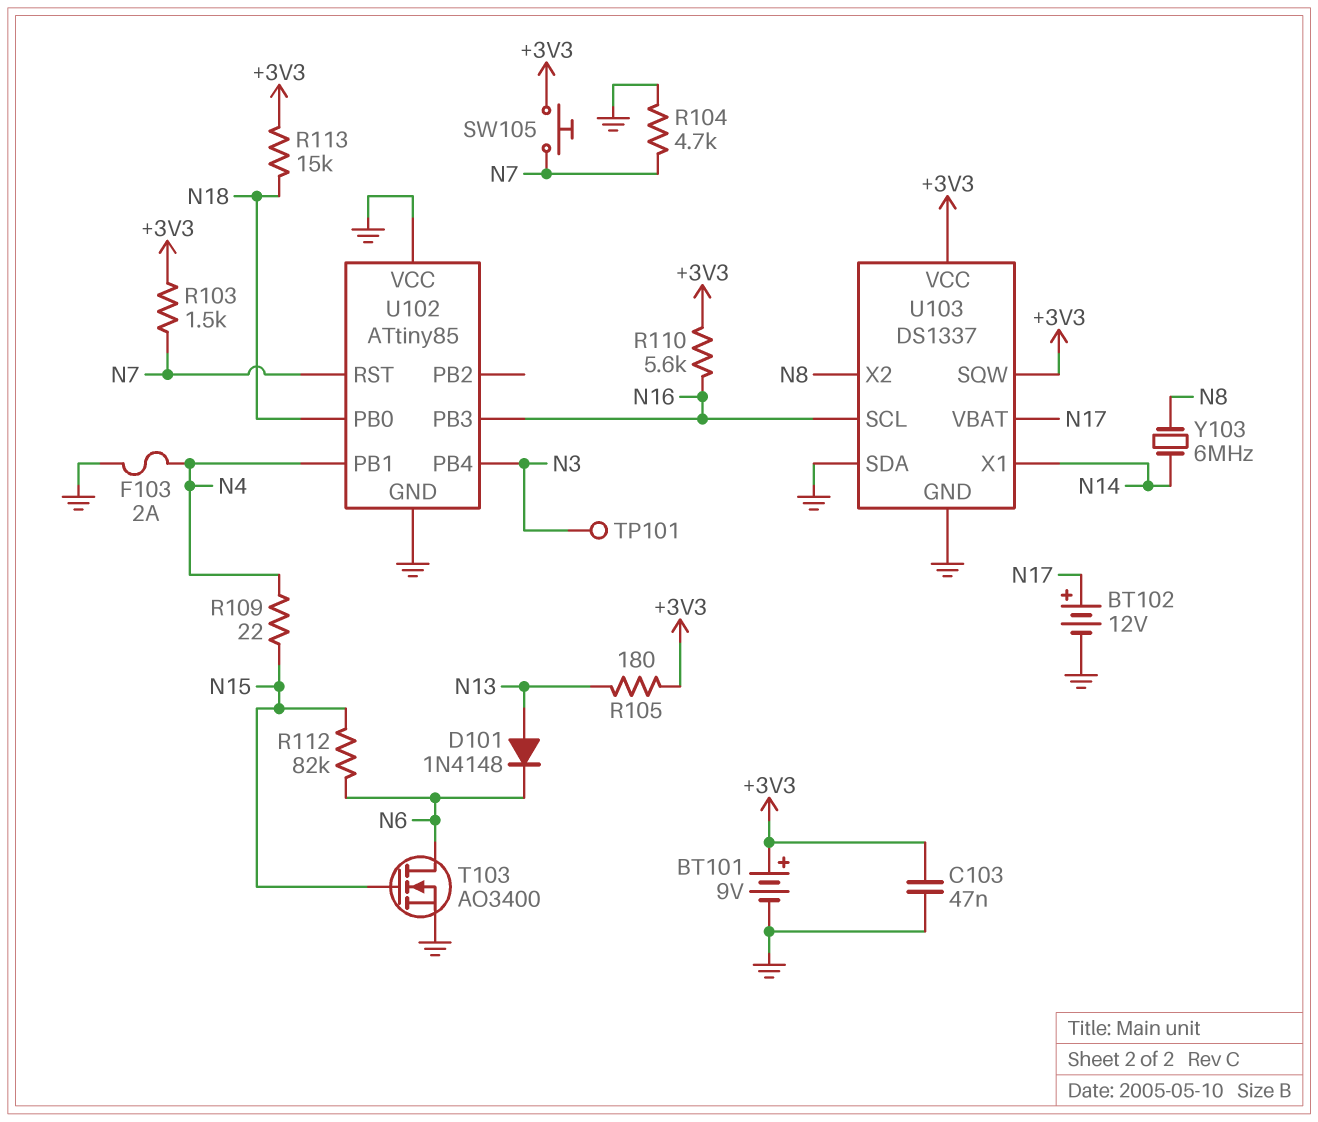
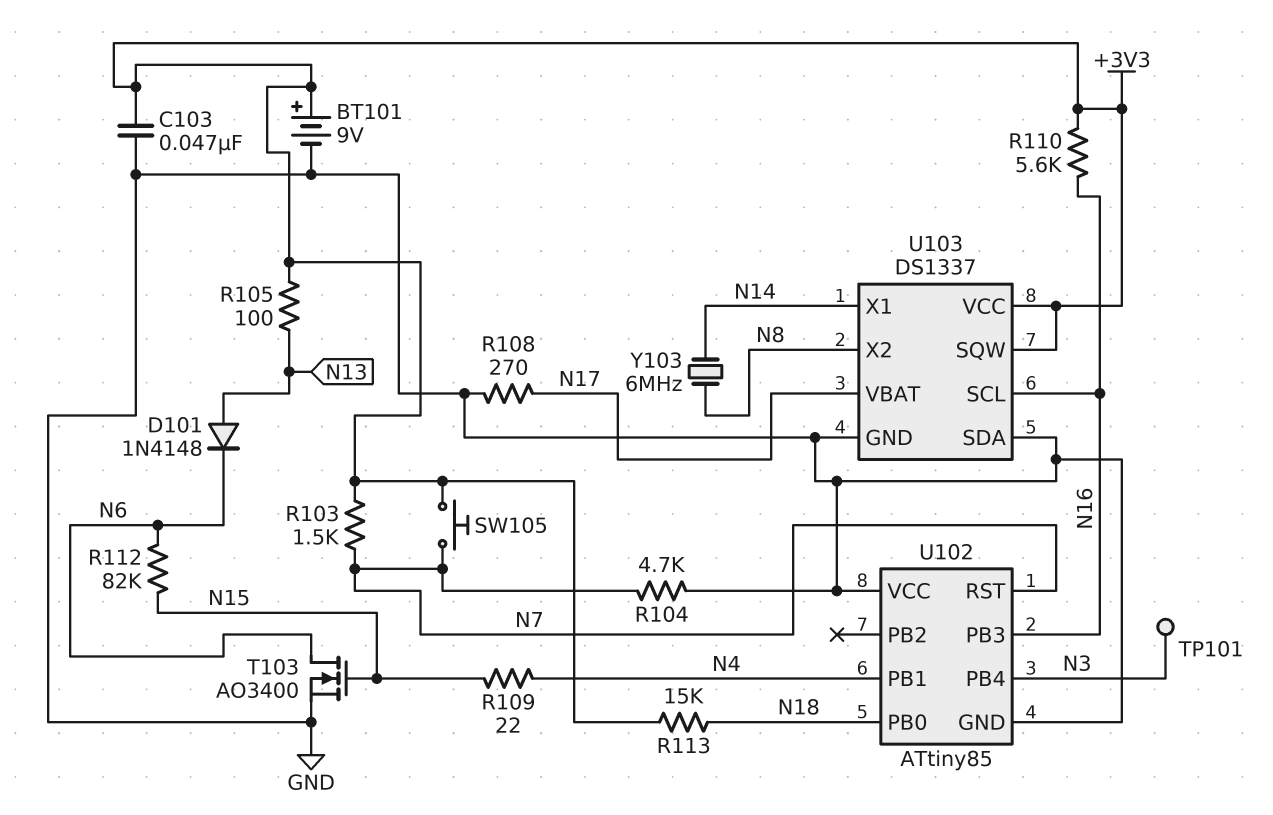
BT102: 12V (plus N17, minus GND) -> none
F103: 2A (GND, N4) -> none
R105: 180 (+3V3, N13) -> 100 (+3V3, N13)
R108: none -> 270 (GND, N17)

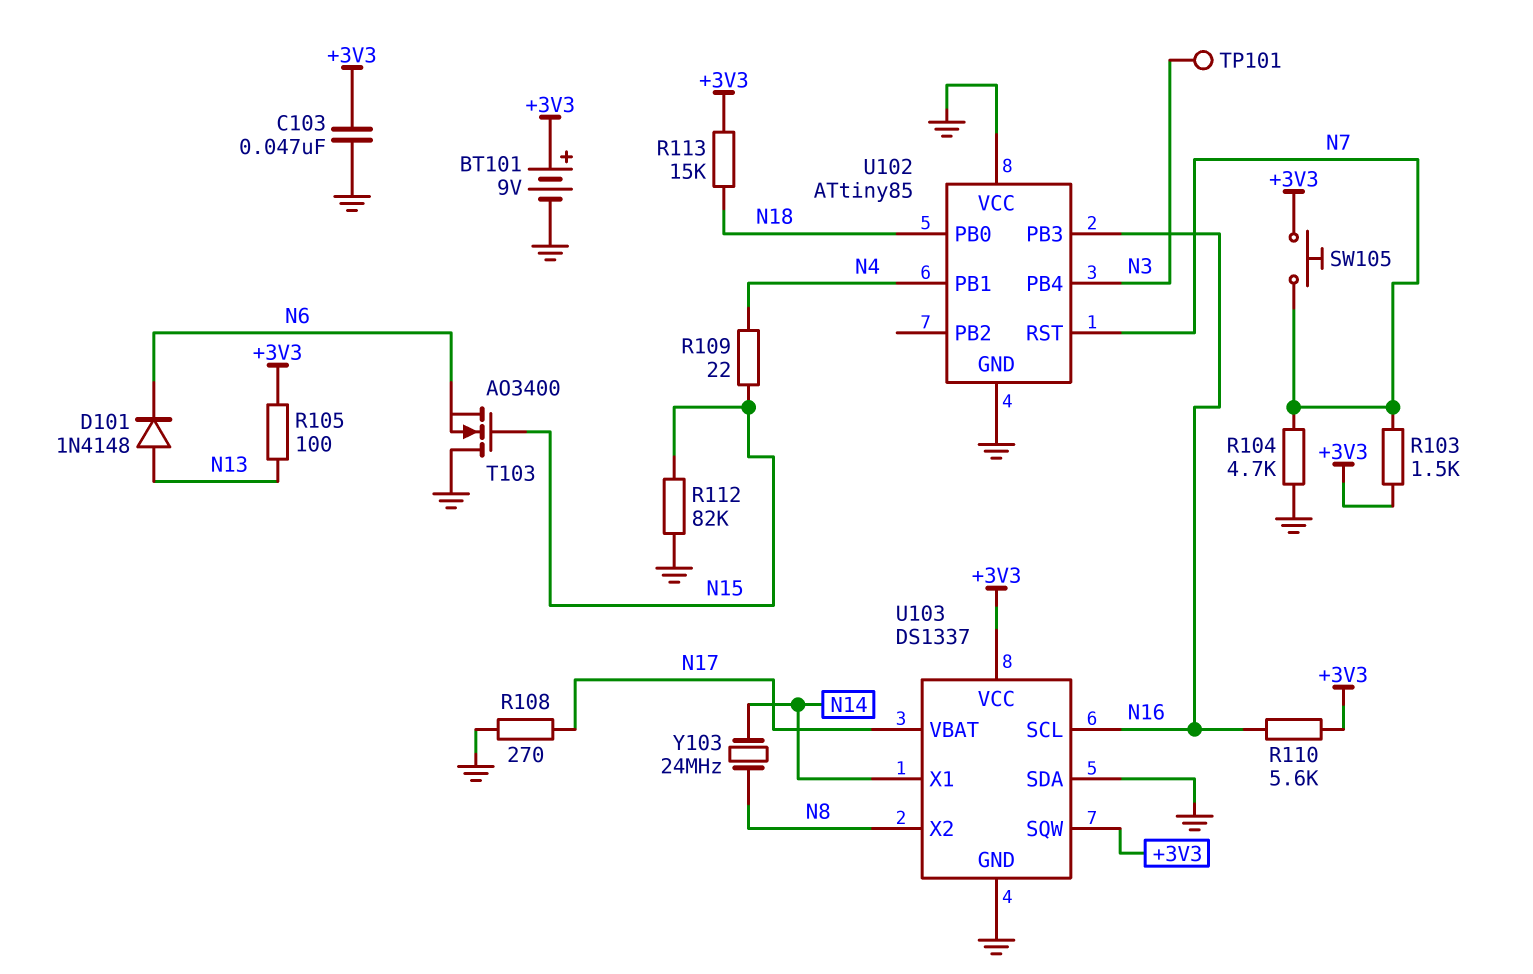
R112: 82k (N6, N15) -> 82k (GND, N15)
T103: NMOS AO3400 (G N15, D N6, S GND) -> NMOS AO3400 (G N15, D GND, S N6)
Y103: 6MHz (N8, N14) -> 24MHz (N8, N14)

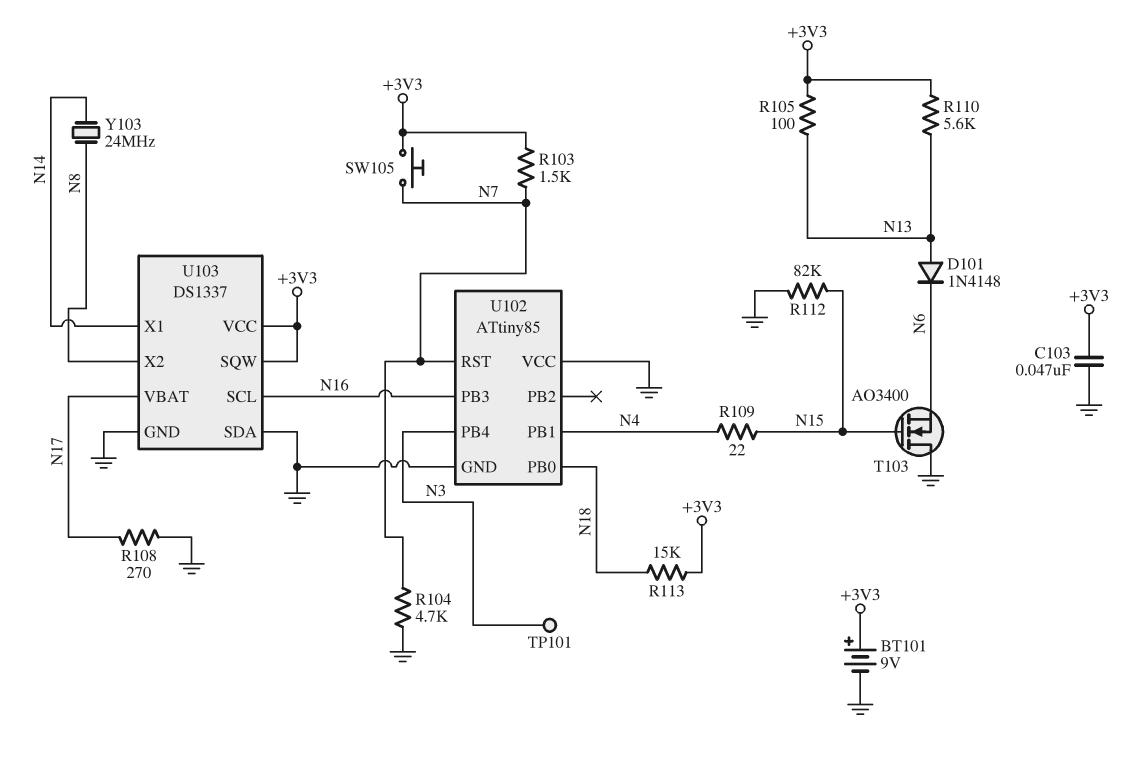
R110: 5.6k (+3V3, N16) -> 5.6k (+3V3, N13)

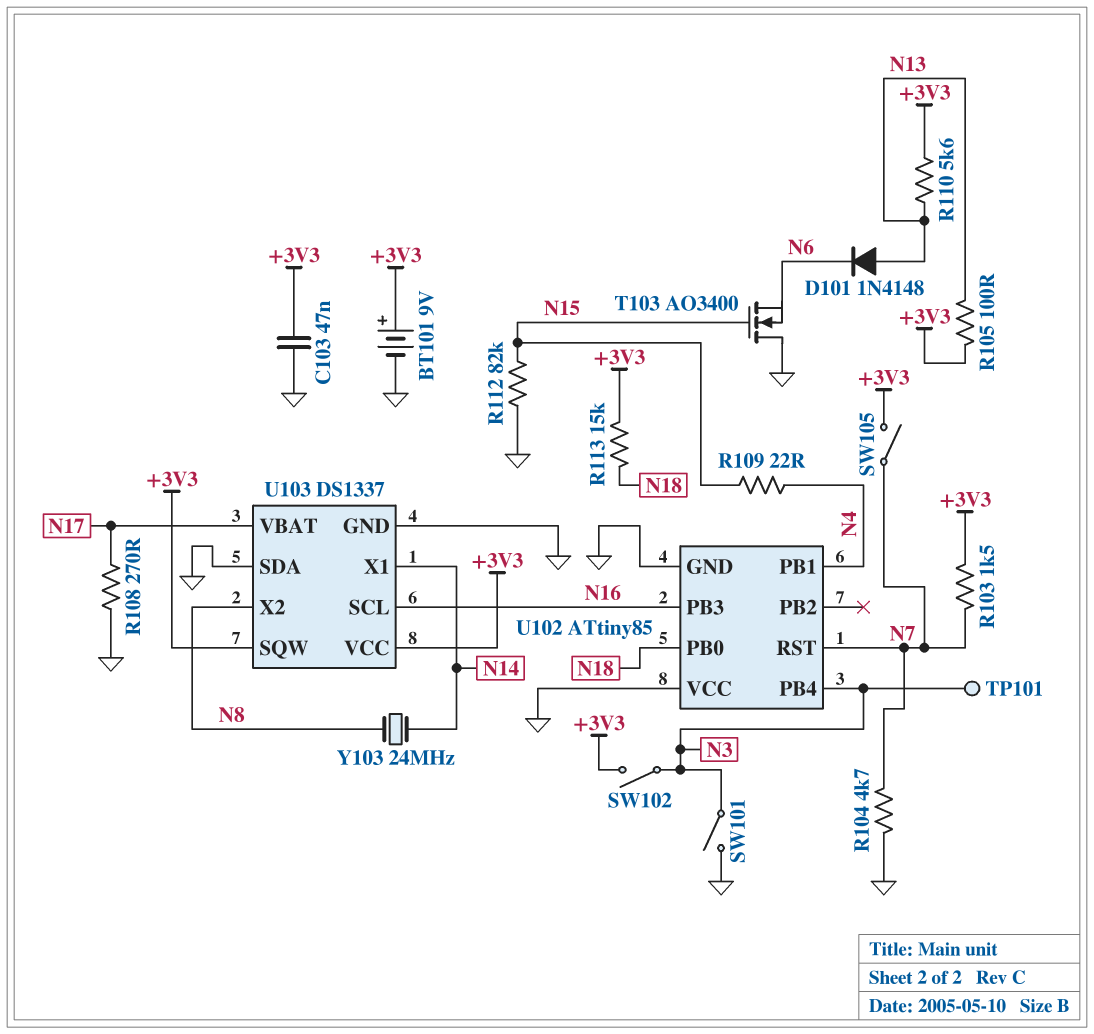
SW101: none -> switch (GND, N3)
SW102: none -> switch (+3V3, N3)
SW105: button (+3V3, N7) -> switch (+3V3, N7)

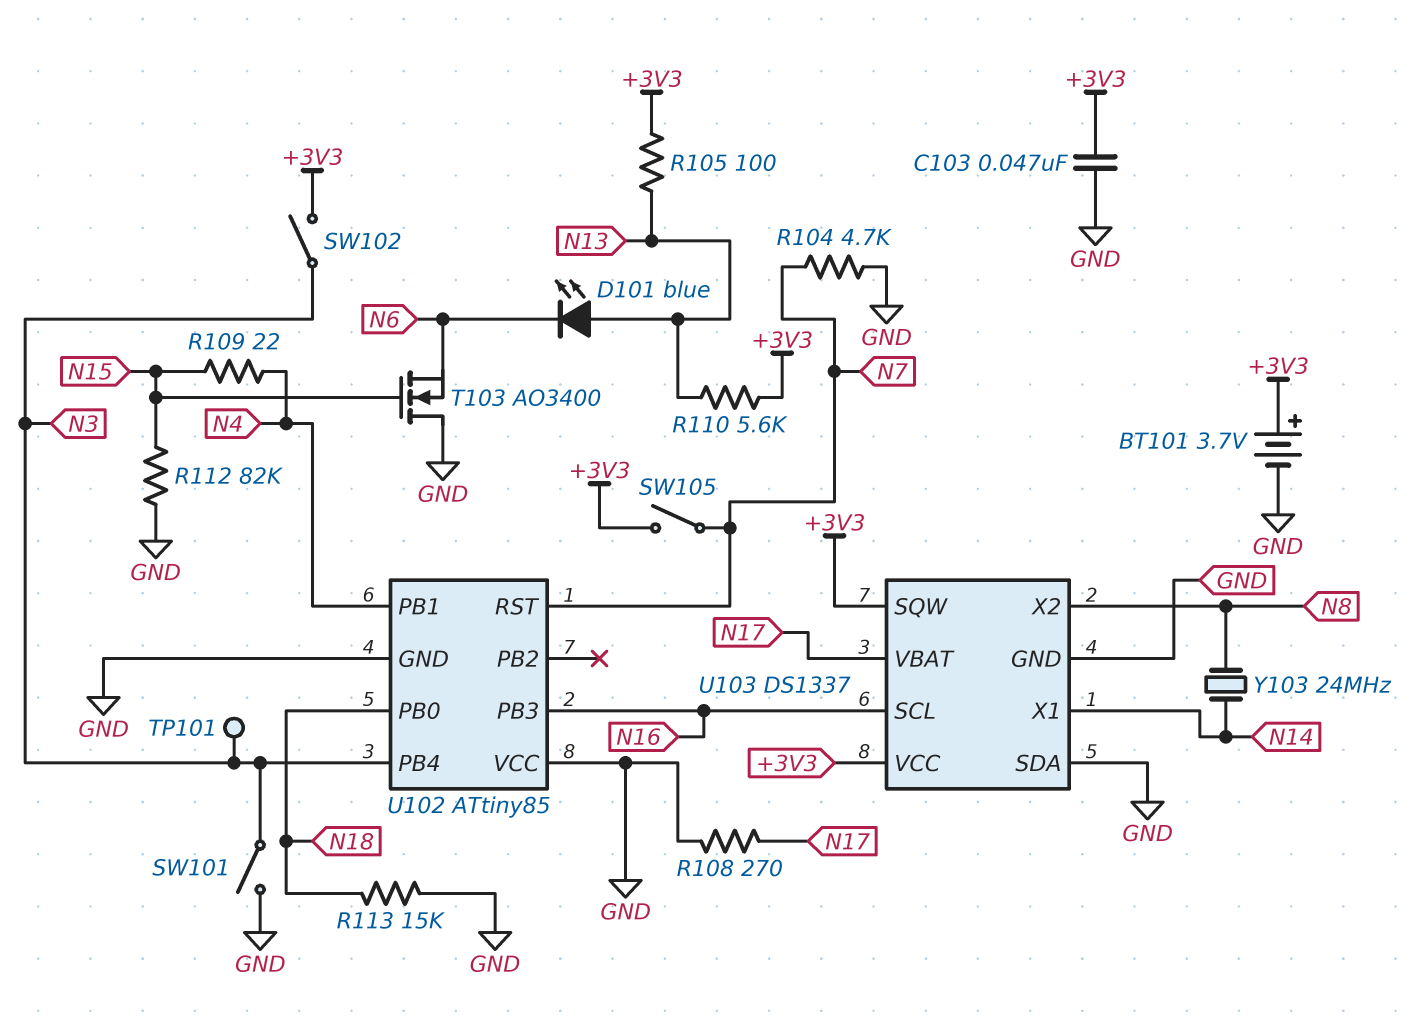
BT101: 9V (plus +3V3, minus GND) -> 3.7V (plus +3V3, minus GND)
D101: diode 1N4148 (A N13, K N6) -> LED blue (A N13, K N6)
R103: 1.5k (+3V3, N7) -> none
R113: 15k (+3V3, N18) -> 15k (GND, N18)

